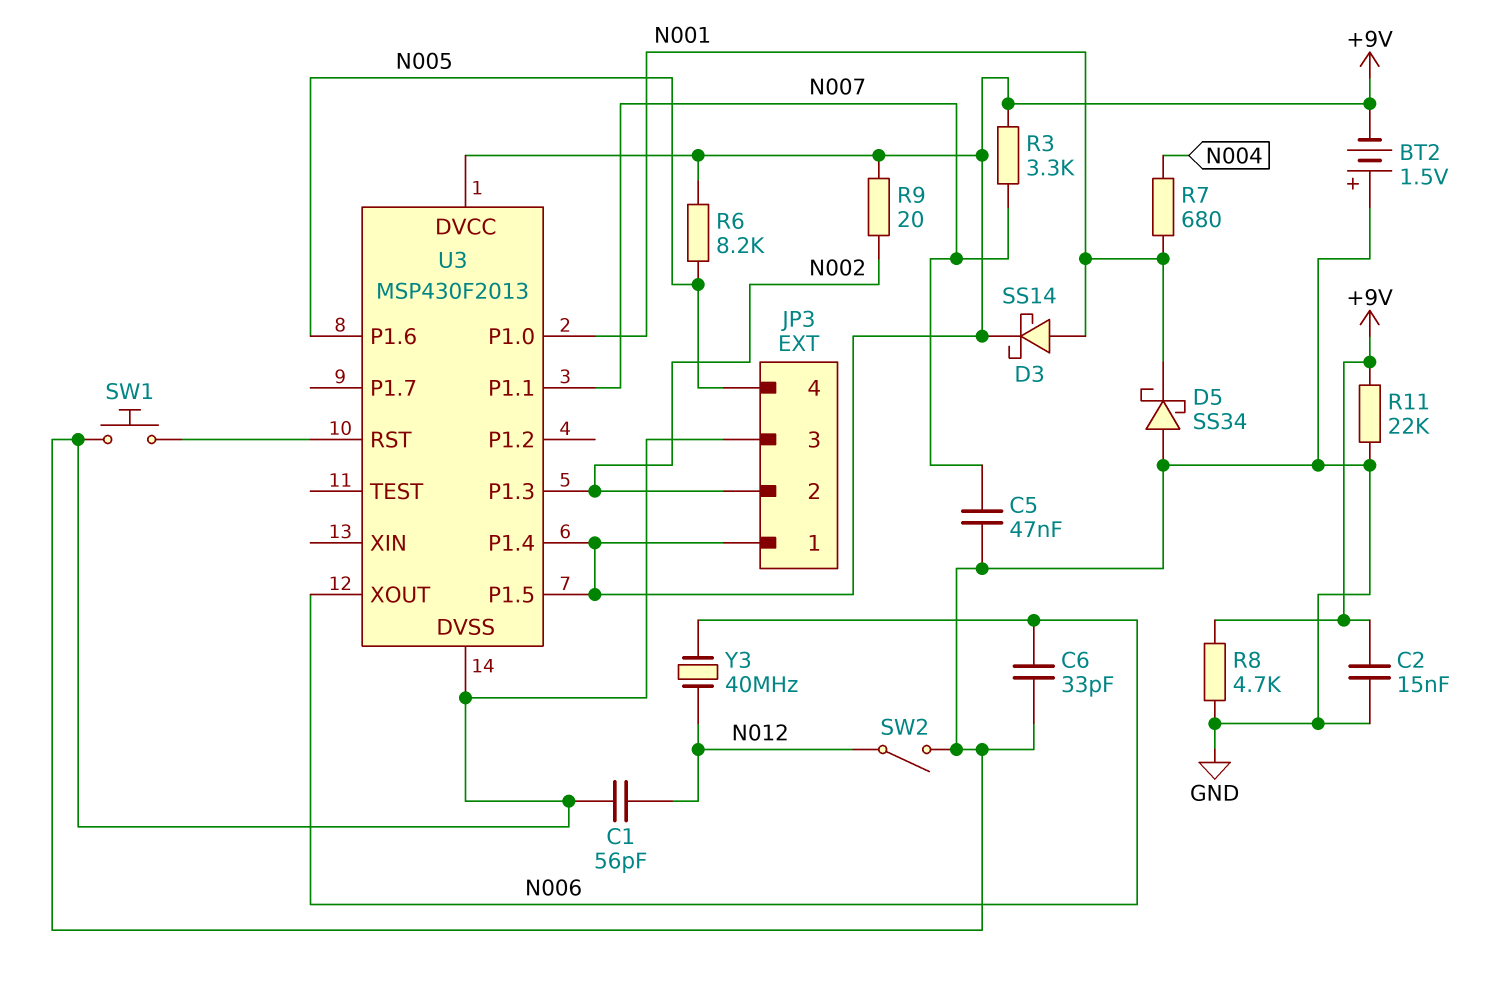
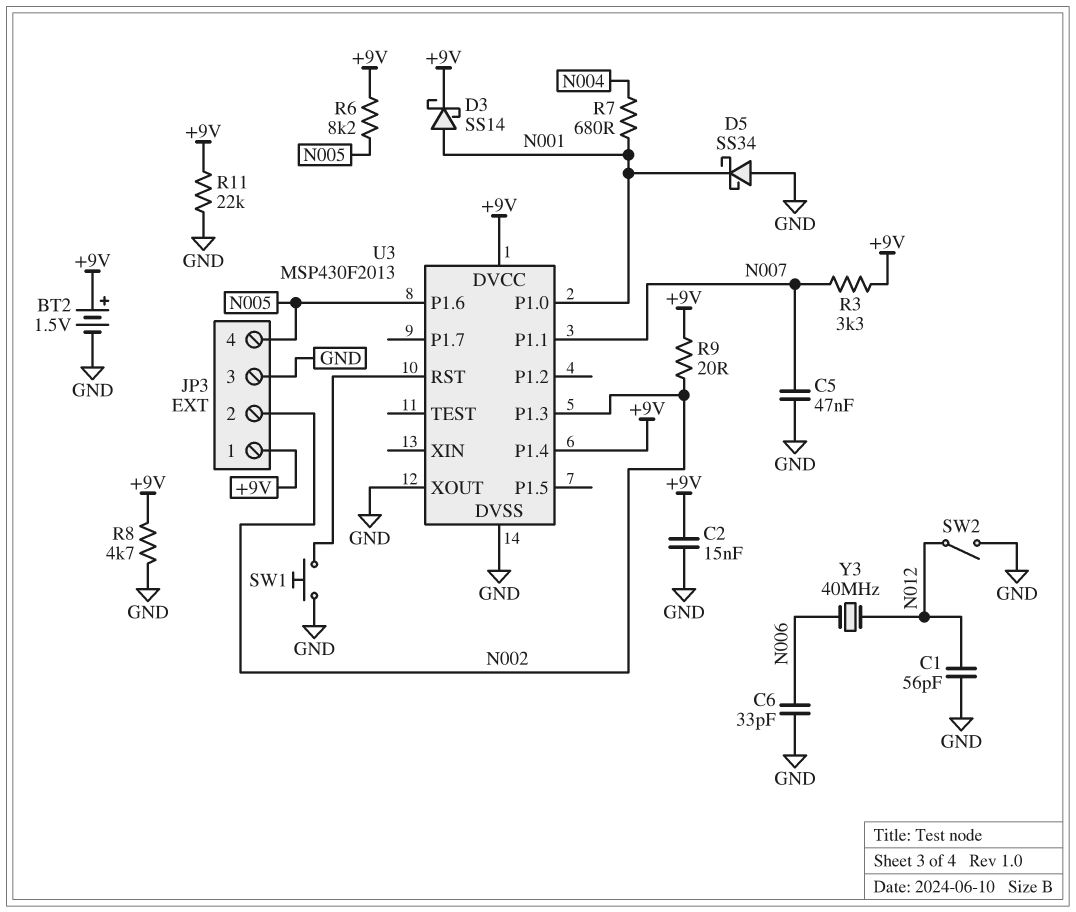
BT2: 1.5V (plus GND, minus +9V) -> 1.5V (plus +9V, minus GND)
U3 pin P1.5: +9V -> none
U3 pin XOUT: N006 -> GND

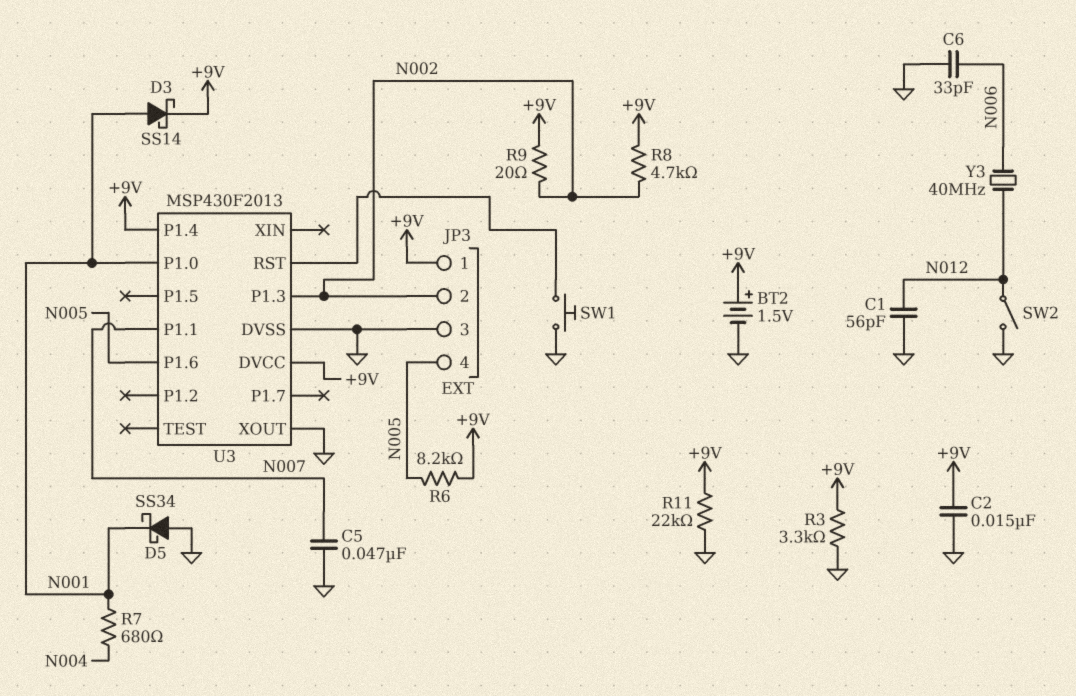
R3: 3.3k (+9V, N007) -> 3.3k (+9V, GND)
R8: 4.7k (+9V, GND) -> 4.7k (+9V, N002)

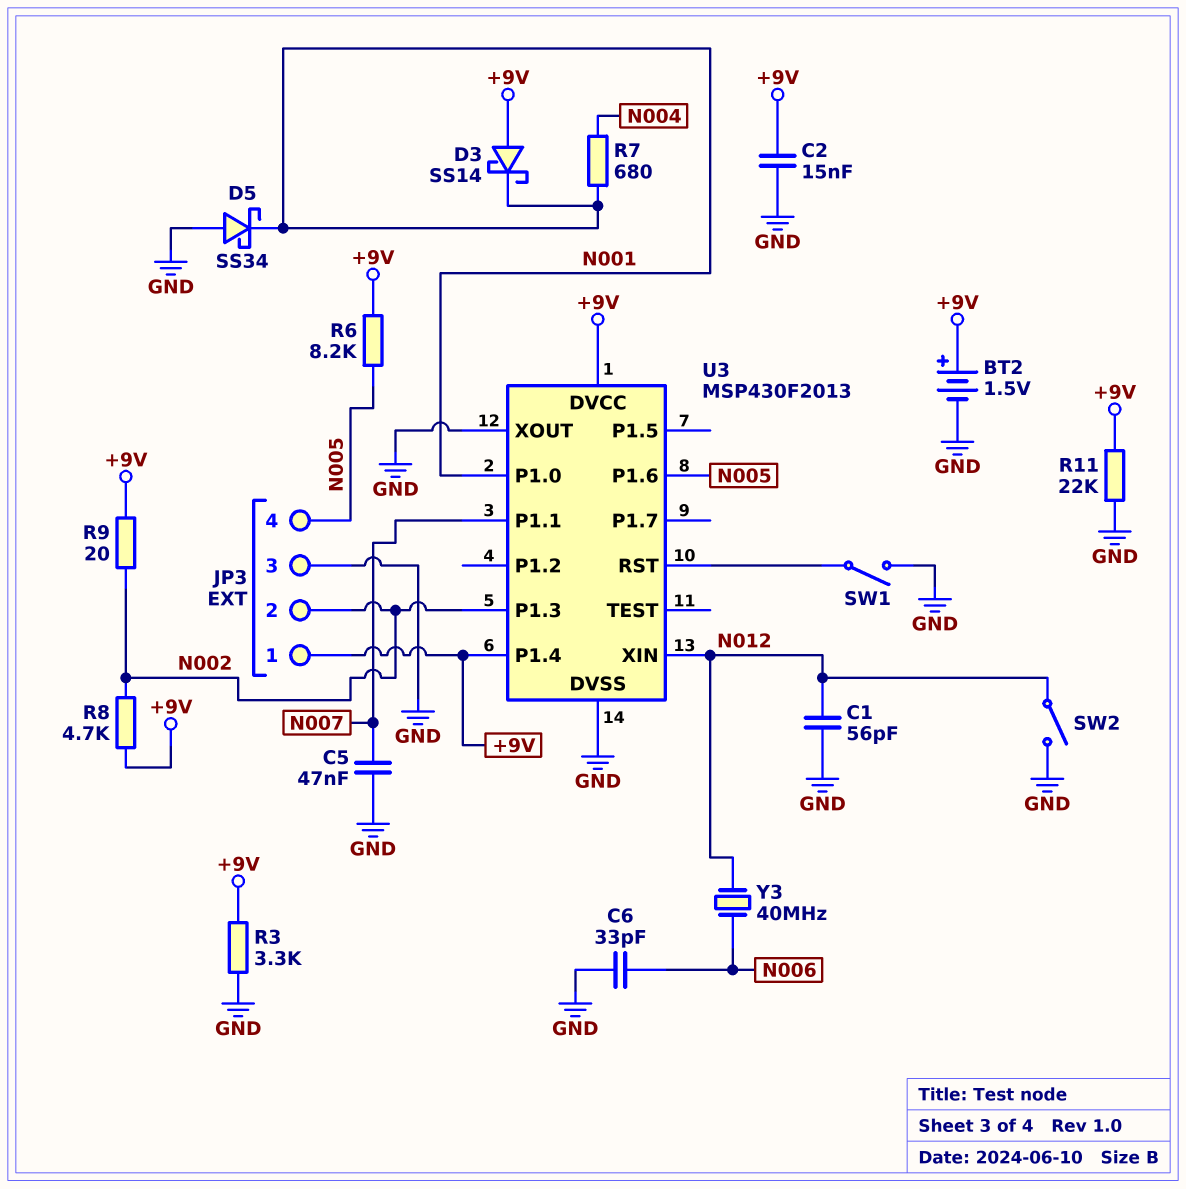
D3: schottky SS14 (A N001, K +9V) -> schottky SS14 (A +9V, K N001)
SW1: button (GND, U3/RST) -> switch (GND, U3/RST)
U3 pin XIN: none -> N012

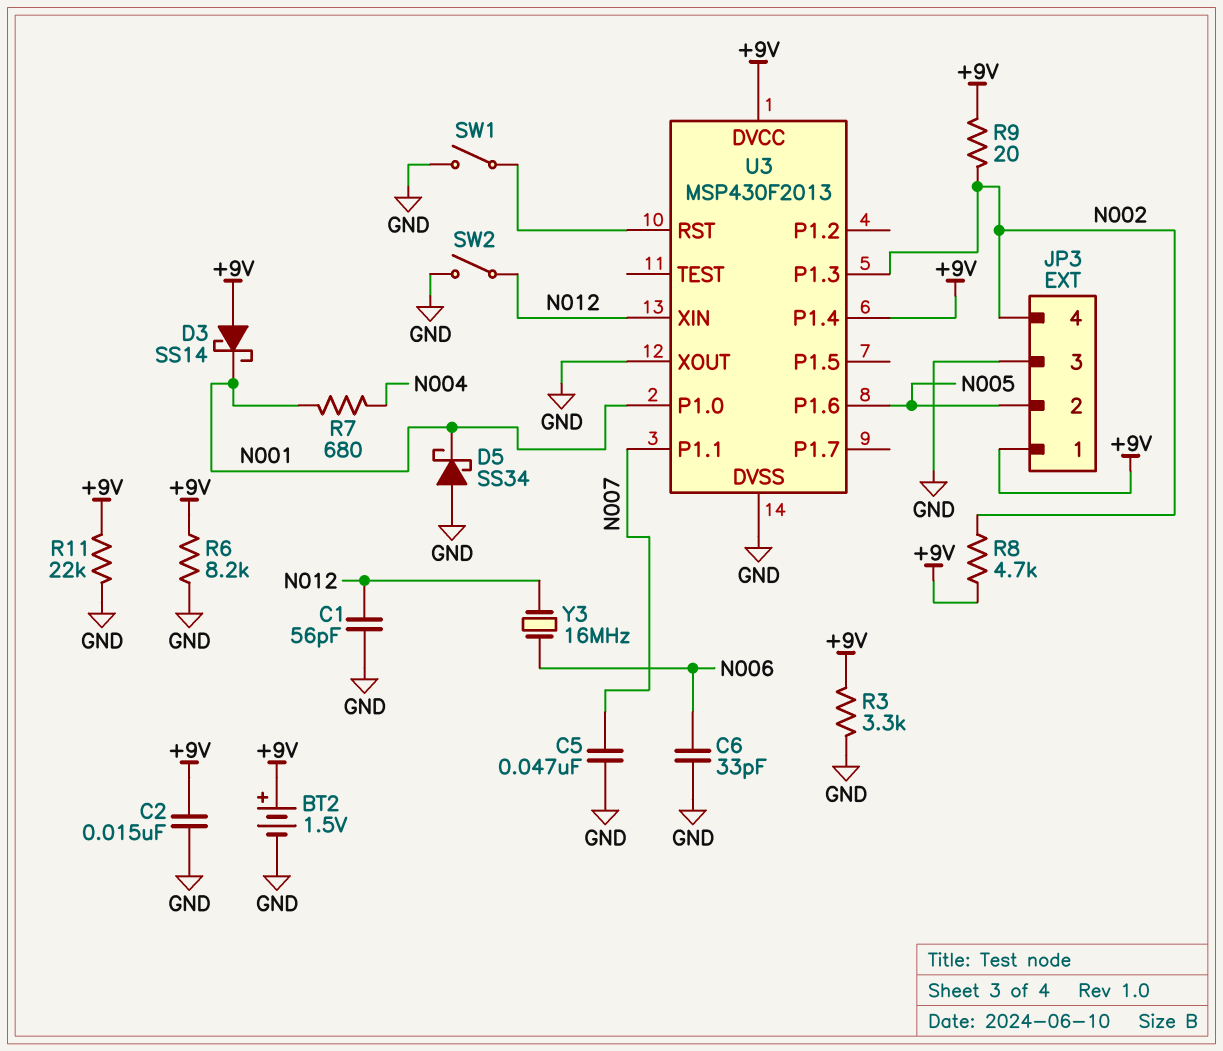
JP3 pin 2: N002 -> N005
JP3 pin 4: N005 -> N002
R6: 8.2k (+9V, N005) -> 8.2k (+9V, GND)
Y3: 40MHz (N006, N012) -> 16MHz (N006, N012)

